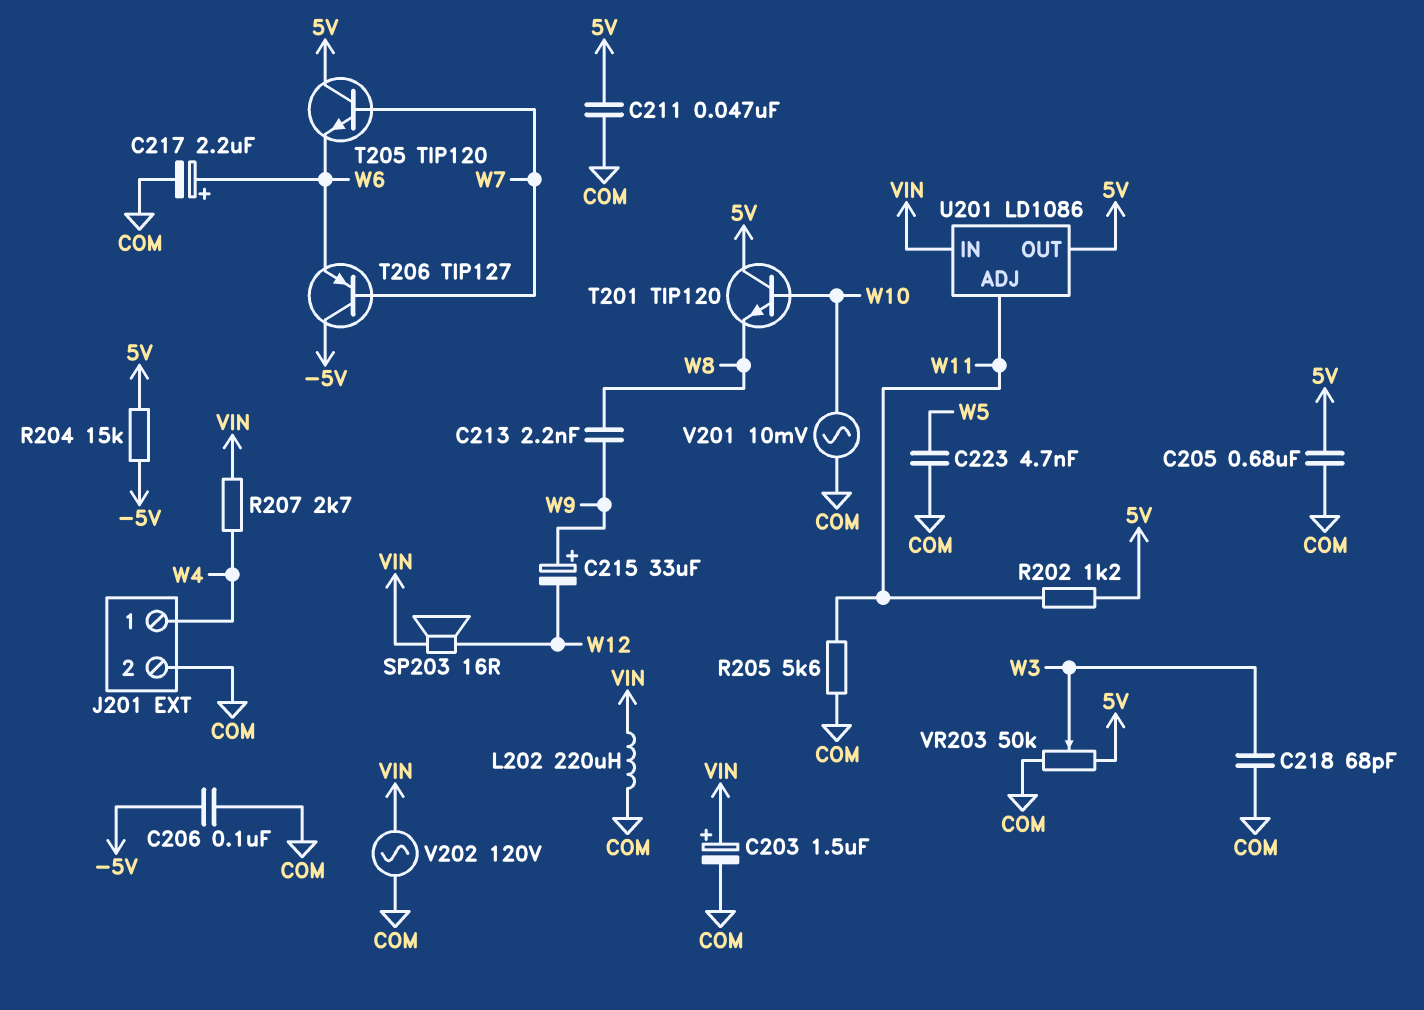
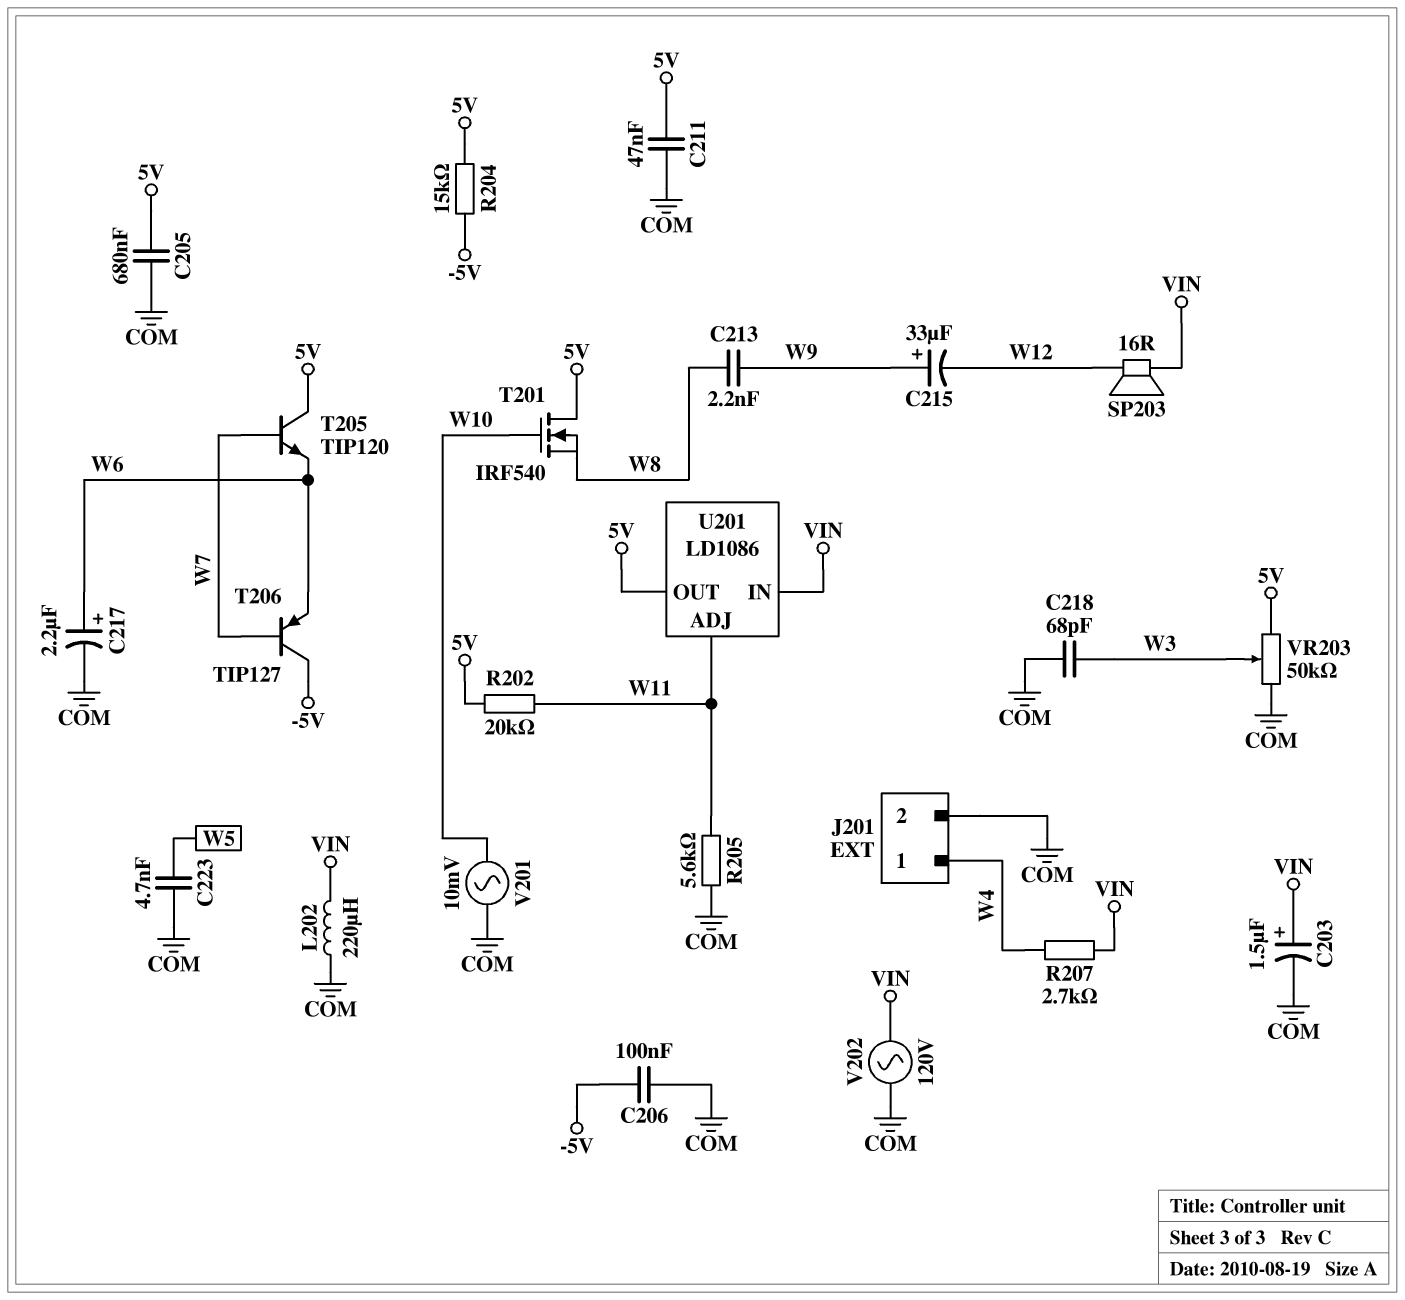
R202: 1.2k (5V, W11) -> 20k (5V, W11)
T201: NPN TIP120 (B W10, C 5V, E W8) -> NMOS IRF540 (G W10, D 5V, S W8)

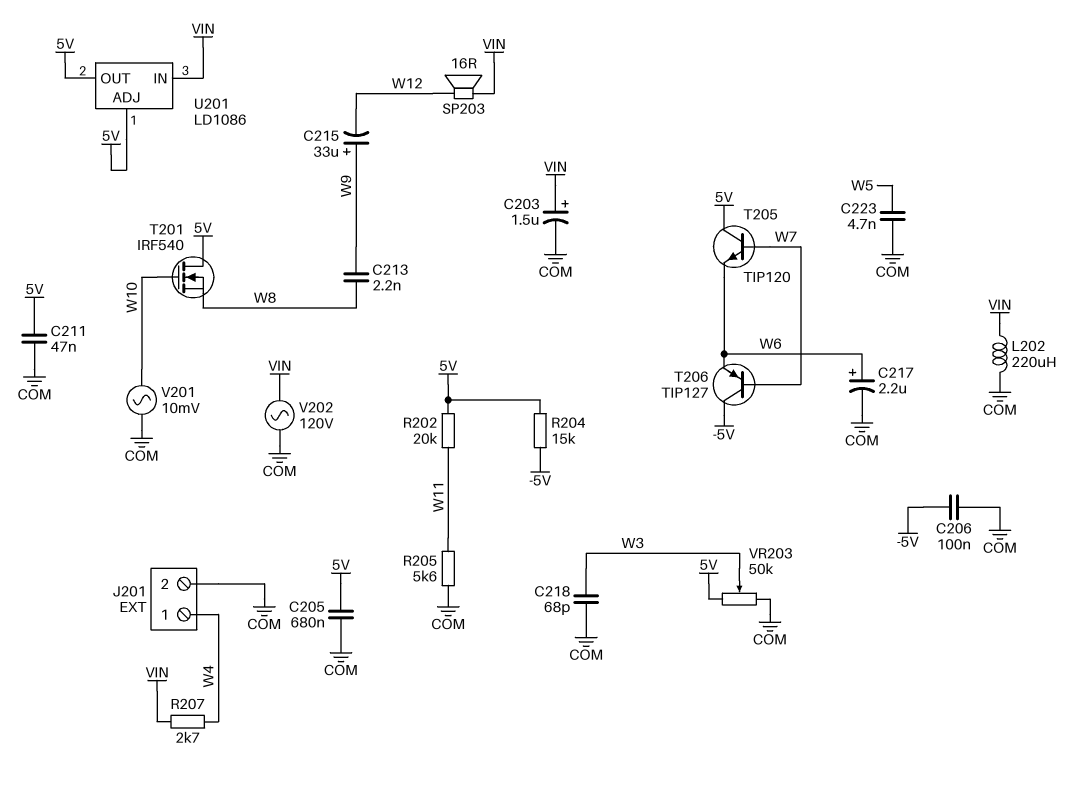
U201 pin ADJ: W11 -> 5V

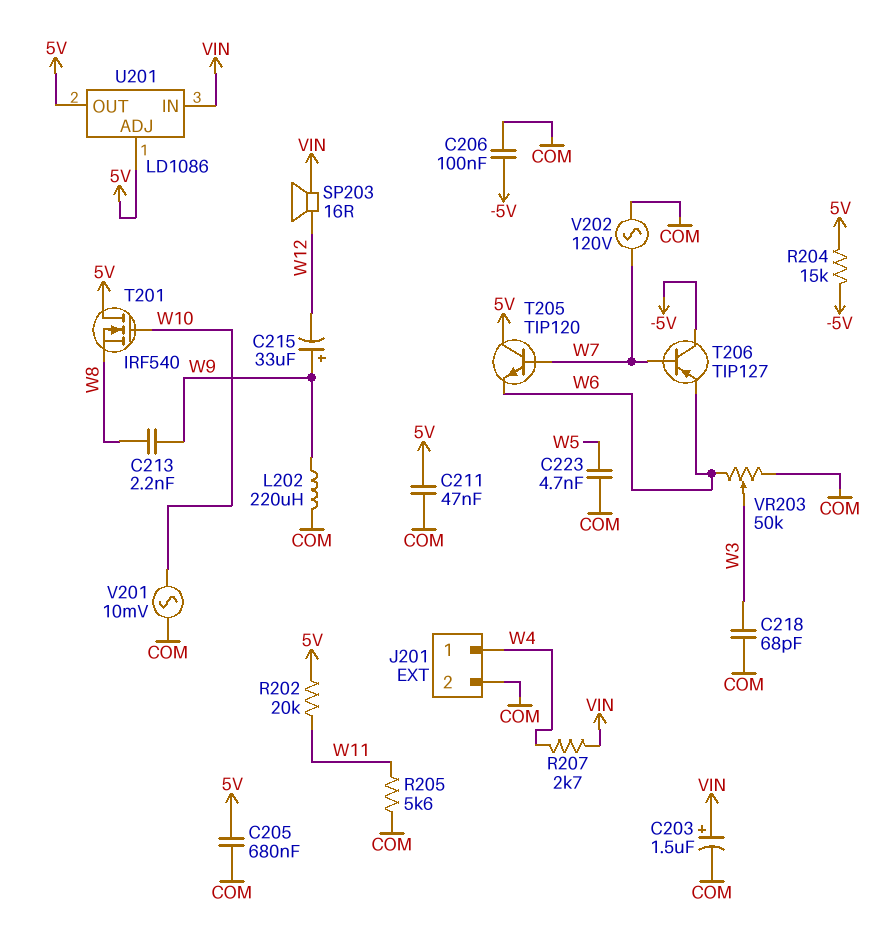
C217: 2.2uF (plus W6, minus COM) -> none
L202: 220uH (COM, VIN) -> 220uH (COM, W9)
V202: AC 120V (COM, VIN) -> AC 120V (COM, W7)
VR203: 50k (5V, COM, wiper W3) -> 50k (COM, W6, wiper W3)

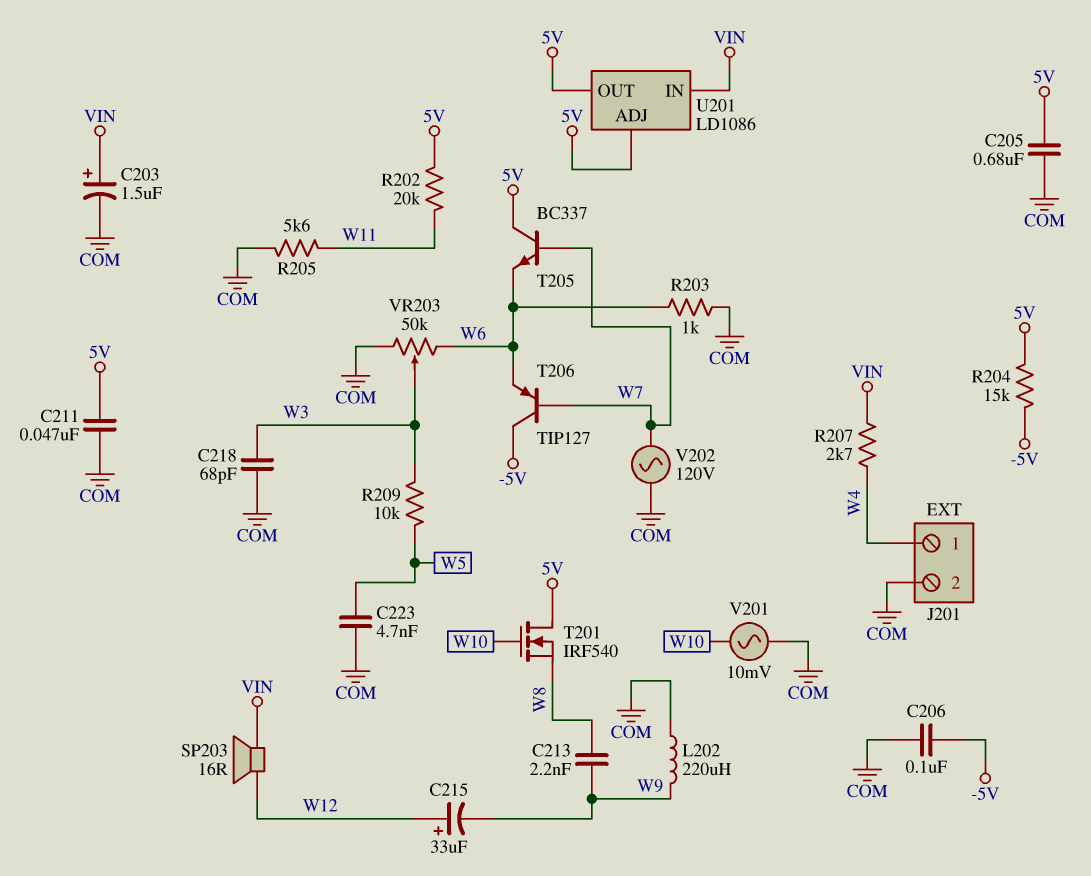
C215: 33uF (plus W9, minus W12) -> 33uF (plus W12, minus W9)
R203: none -> 1k (COM, W6)
R209: none -> 10k (W3, W5)
T205: NPN TIP120 (B W7, C 5V, E W6) -> NPN BC337 (B W7, C 5V, E W6)

